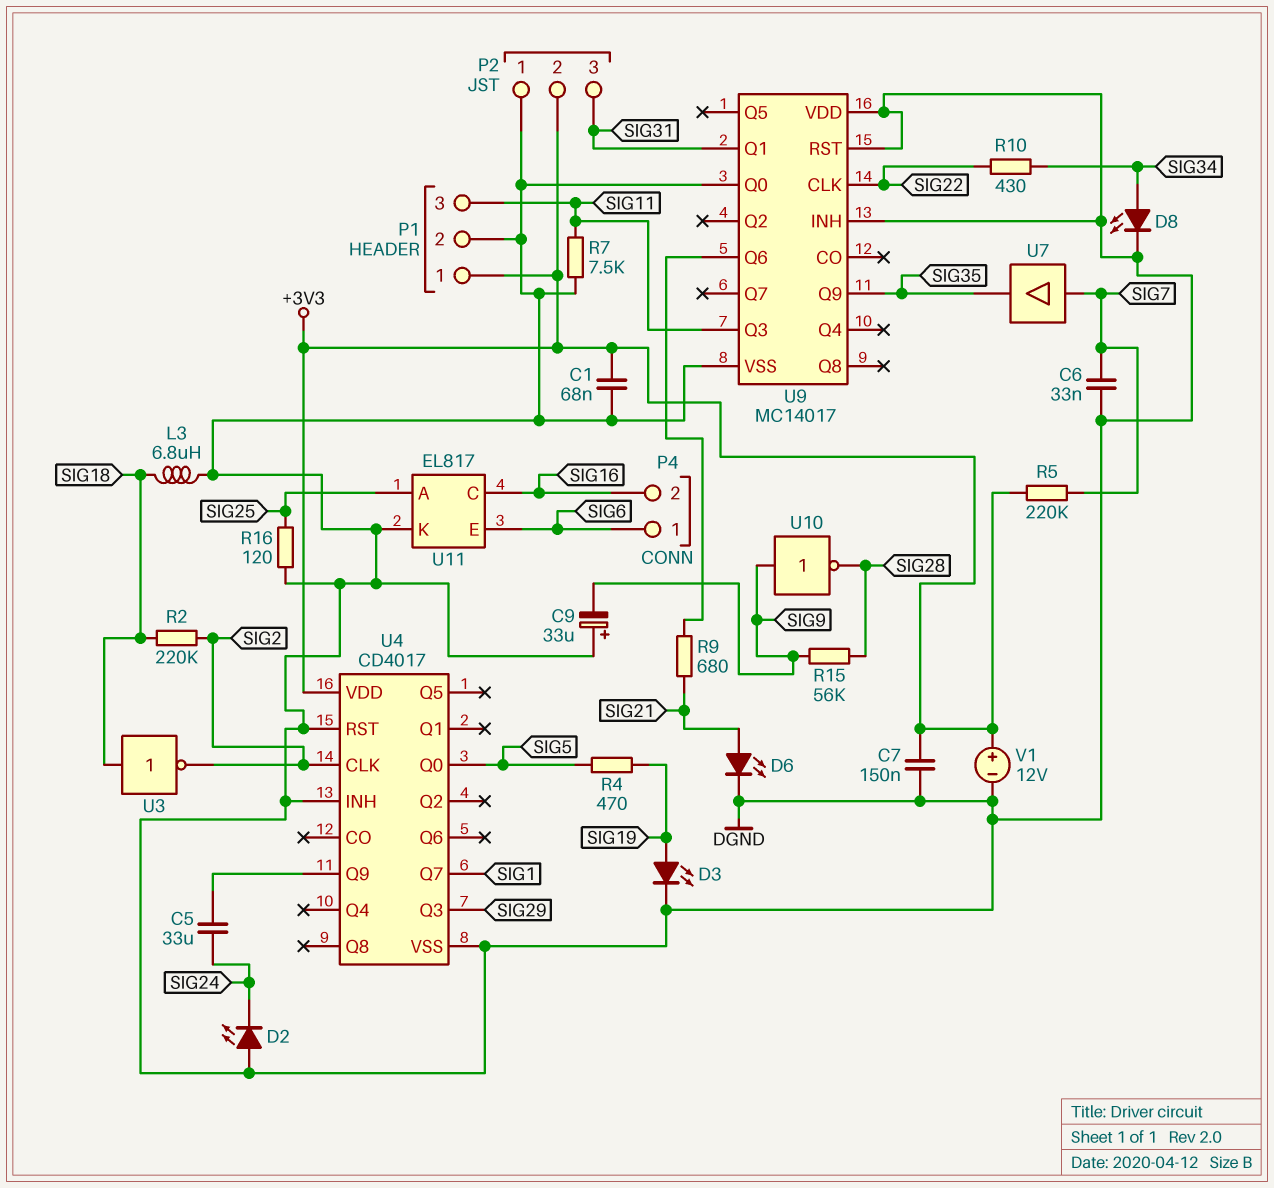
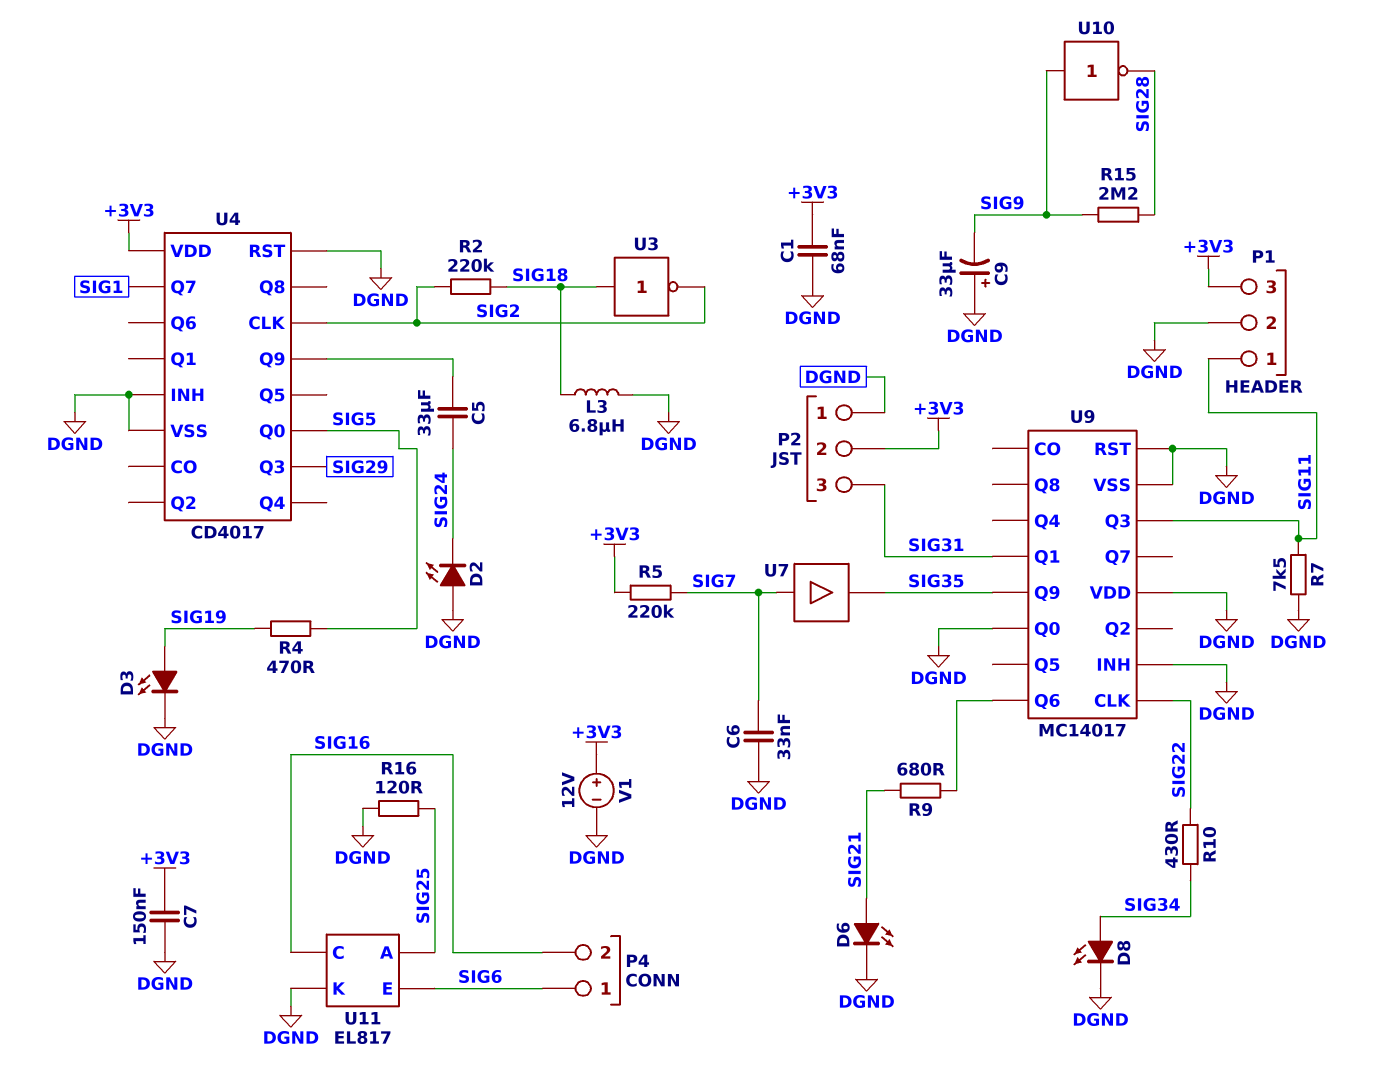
P1 pin 1: +3V3 -> SIG11
P1 pin 3: SIG11 -> +3V3
R15: 56k (SIG9, SIG28) -> 2.2M (SIG9, SIG28)

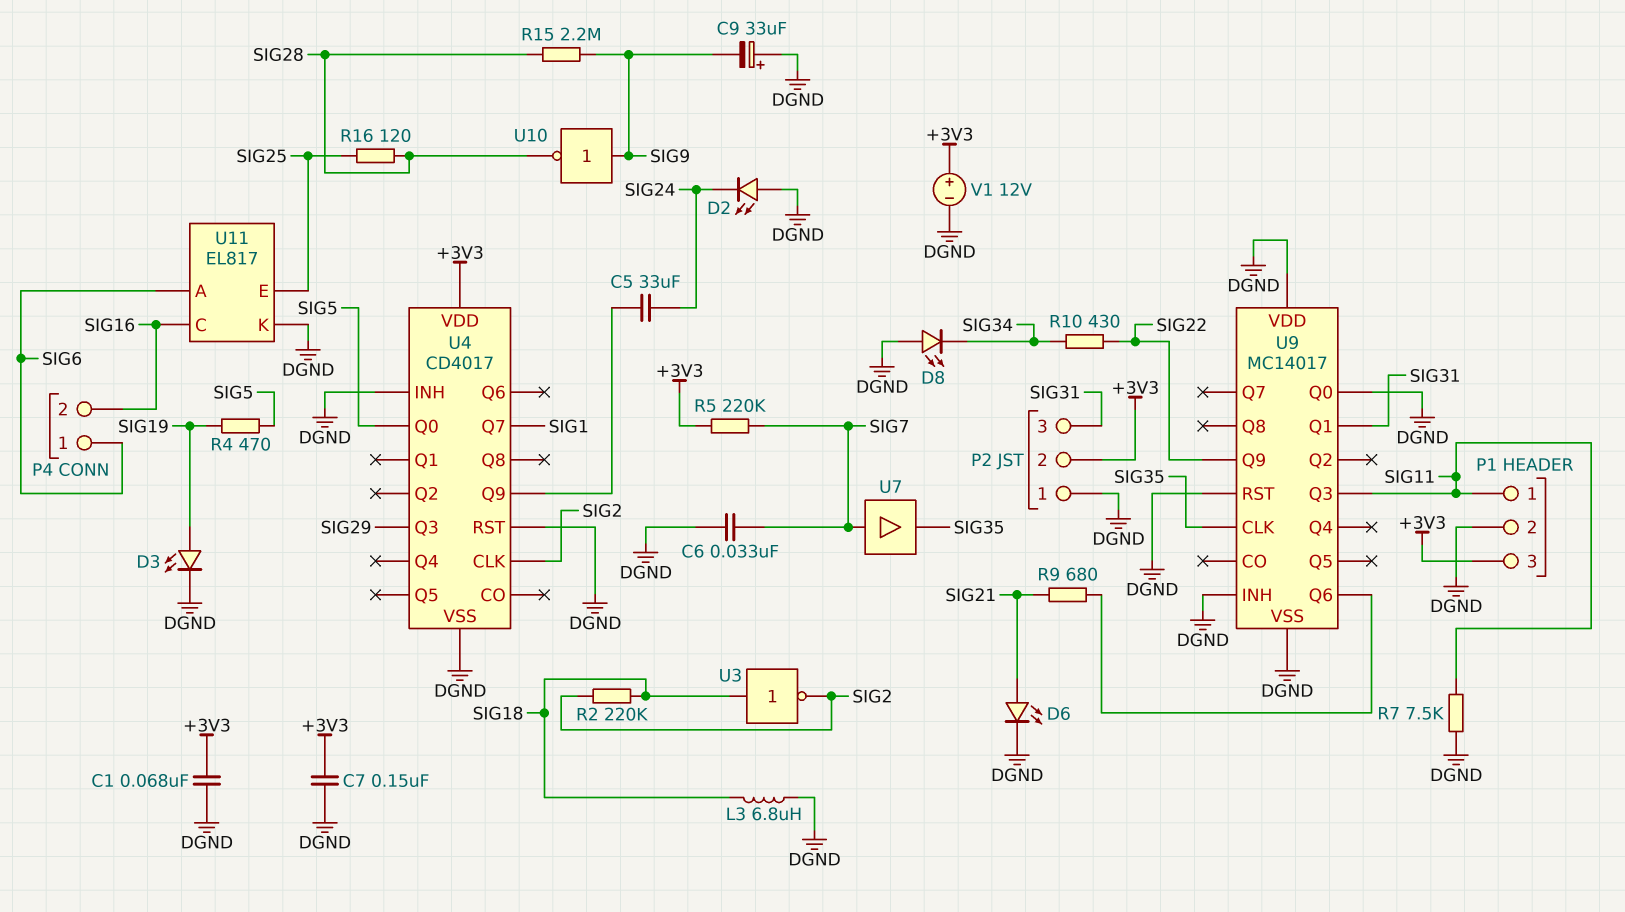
D8: LED (A SIG34, K DGND) -> LED (A DGND, K SIG34)
R16: 120 (DGND, SIG25) -> 120 (SIG25, SIG28)
U9 pin CLK: SIG22 -> SIG35
U9 pin Q9: SIG35 -> SIG22
U11 pin A: SIG25 -> SIG6
U11 pin E: SIG6 -> SIG25

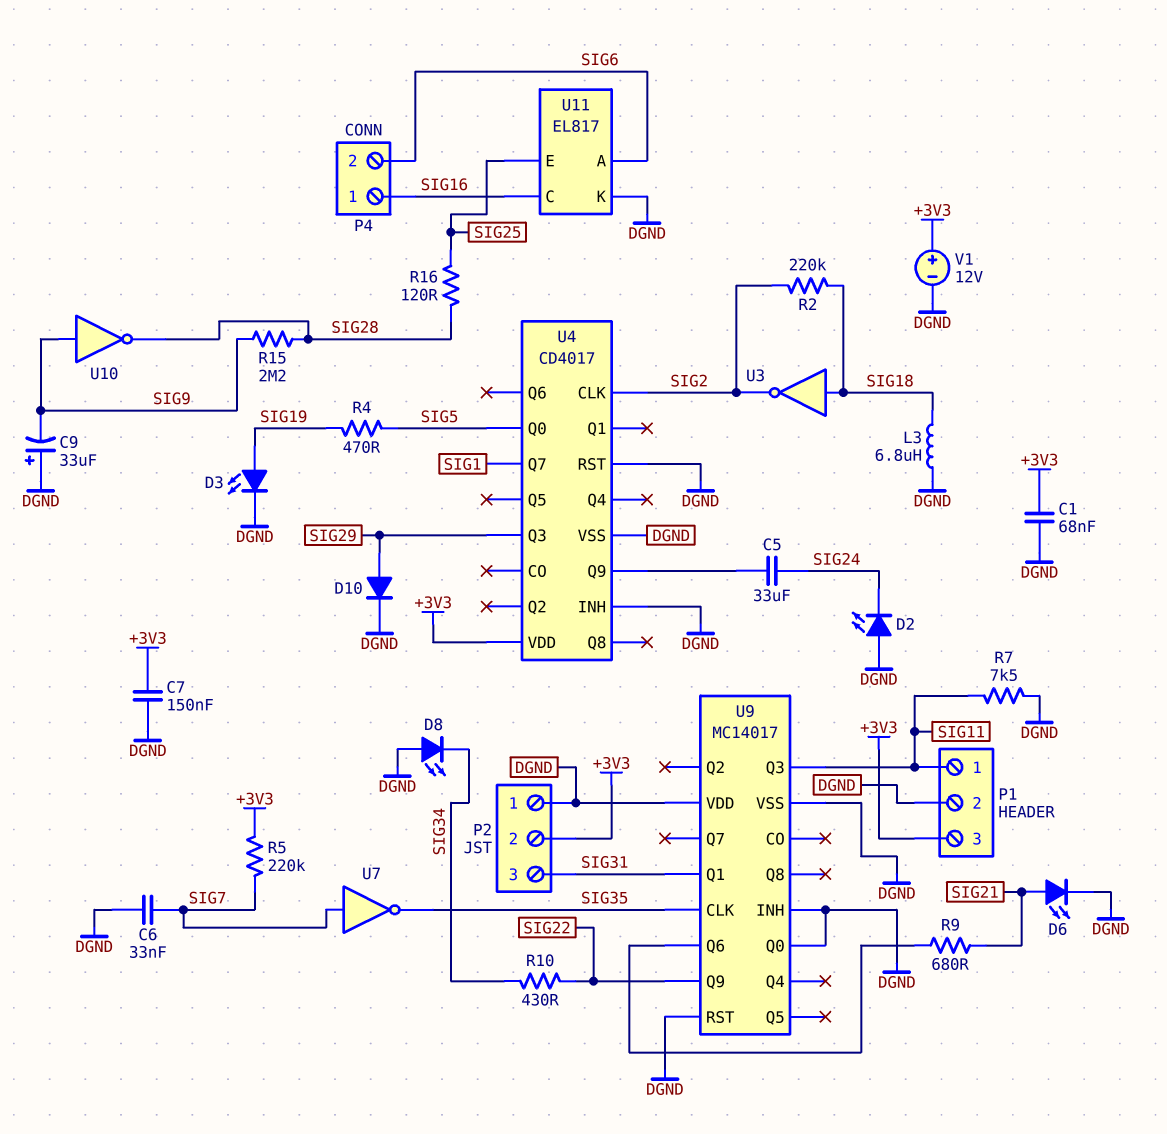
D10: none -> diode (A SIG29, K DGND)
P4 pin 1: SIG6 -> SIG16
P4 pin 2: SIG16 -> SIG6
U7: buffer (in SIG7, out SIG35) -> NOT (in SIG7, out SIG35)

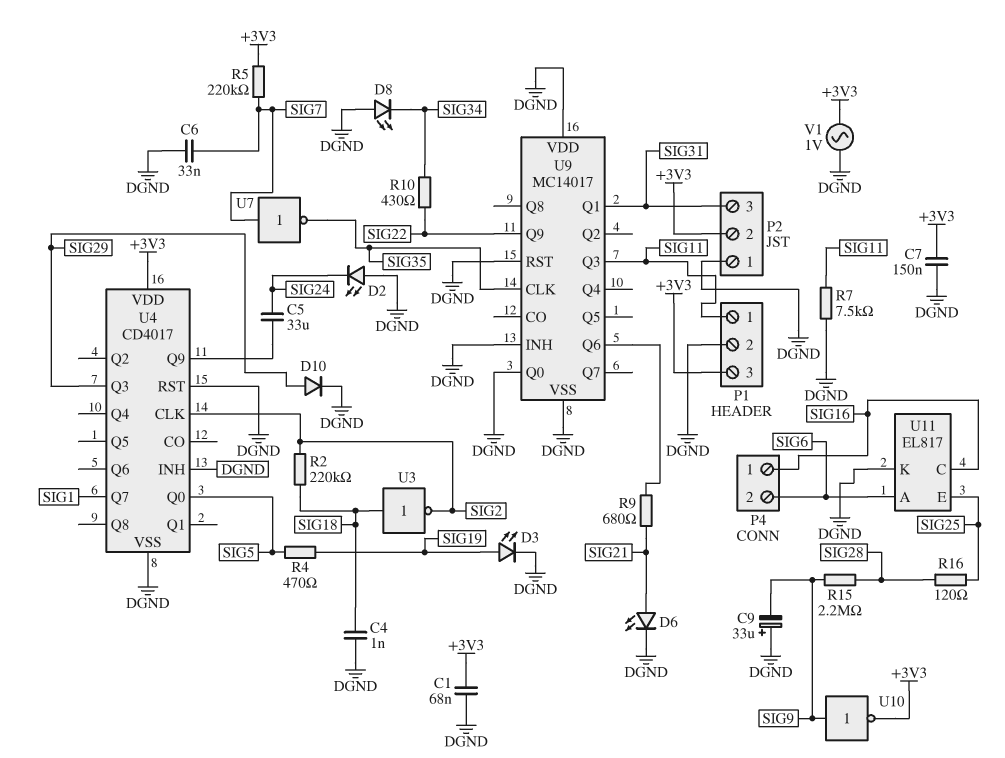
C4: none -> 1nF (DGND, SIG18)
L3: 6.8uH (DGND, SIG18) -> none
U10: NOT (in SIG9, out SIG28) -> NOT (in SIG9, out +3V3)
V1: 12V (plus +3V3, minus DGND) -> AC 1V (+3V3, DGND)

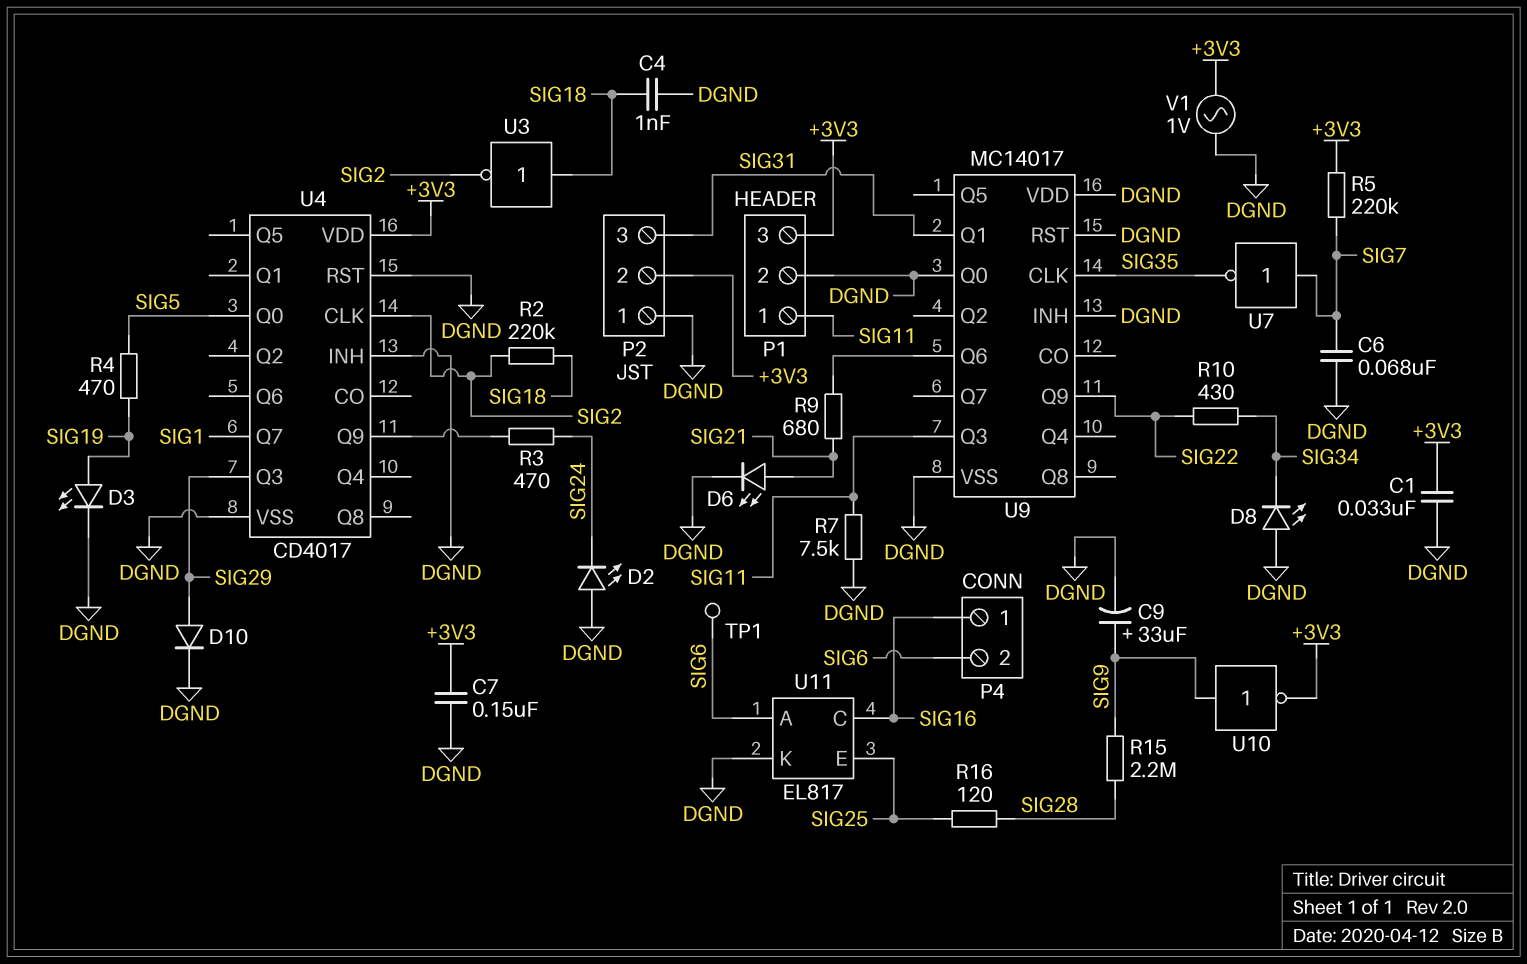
C1: 68nF (+3V3, DGND) -> 33nF (+3V3, DGND)
C5: 33uF (SIG24, U4/Q9) -> none
C6: 33nF (DGND, SIG7) -> 68nF (DGND, SIG7)
C9: 33uF (plus DGND, minus SIG9) -> 33uF (plus SIG9, minus DGND)
R3: none -> 470 (SIG24, U4/Q9)
TP1: none -> test point (SIG6)

